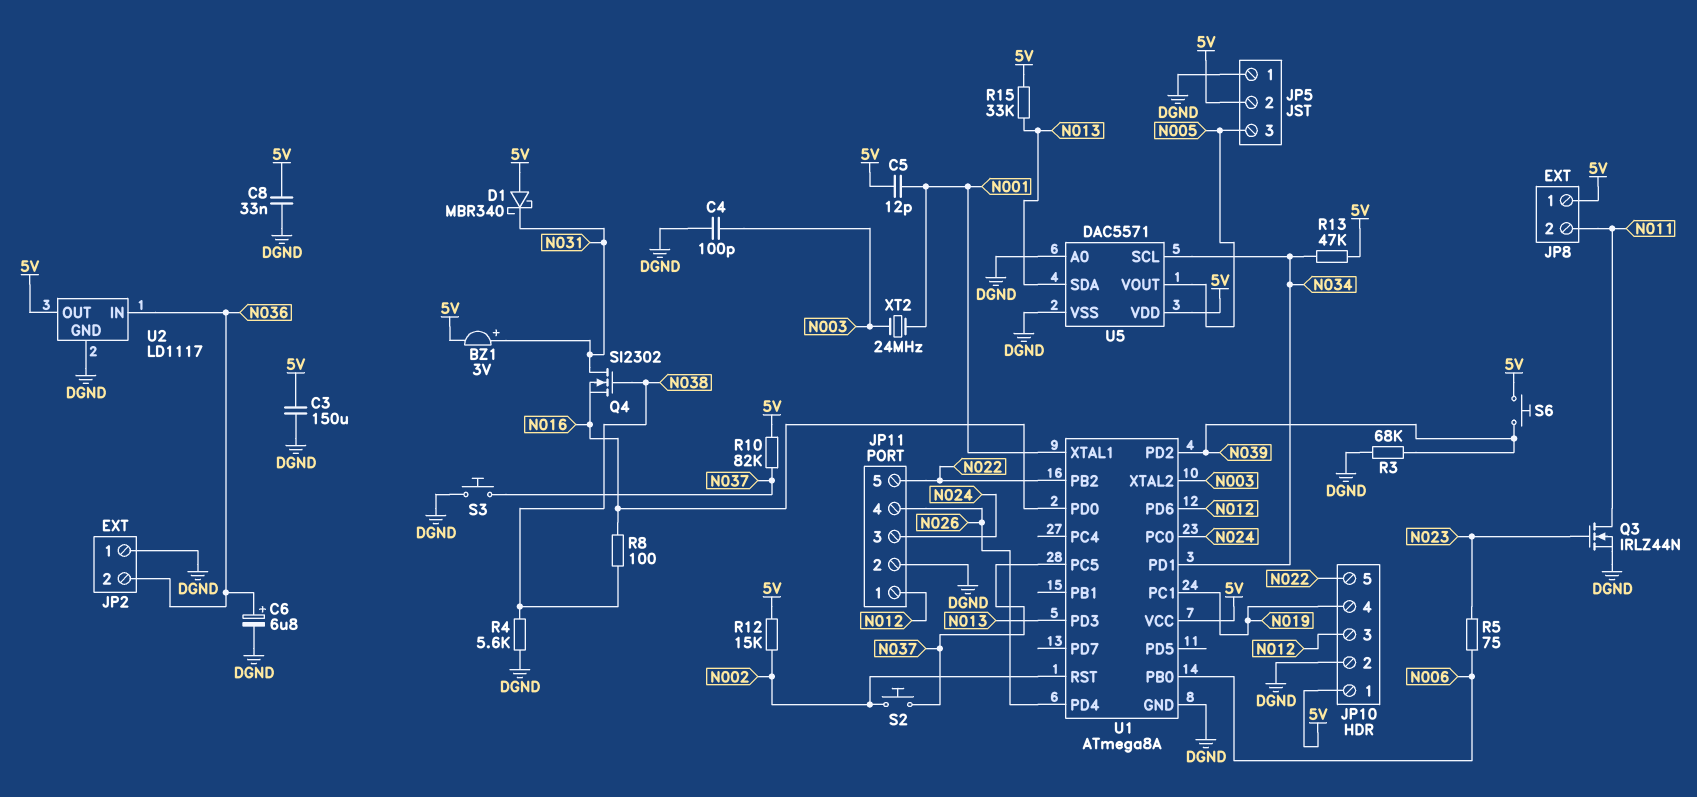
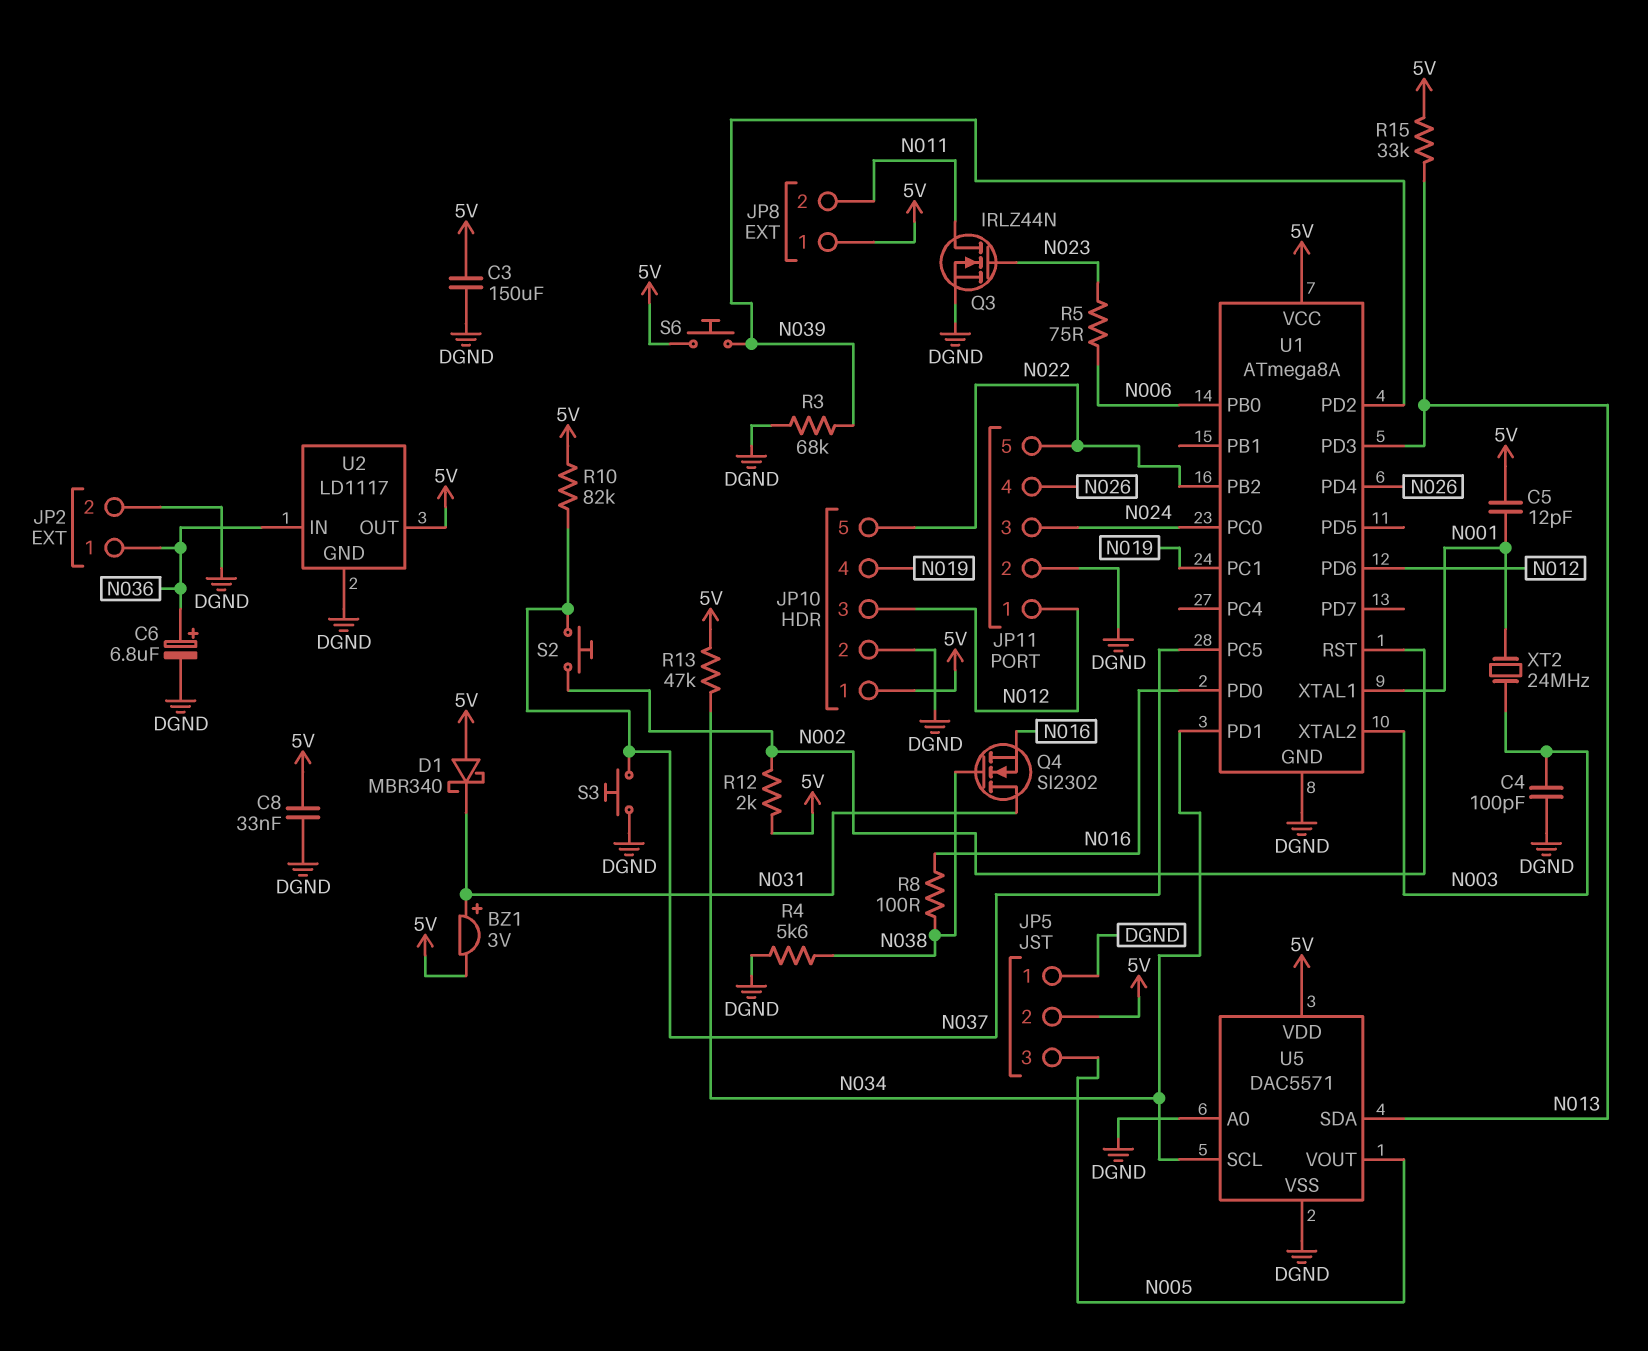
JP2 pin 1: DGND -> N036
JP2 pin 2: N036 -> DGND
R12: 15k (5V, N002) -> 2k (5V, N002)

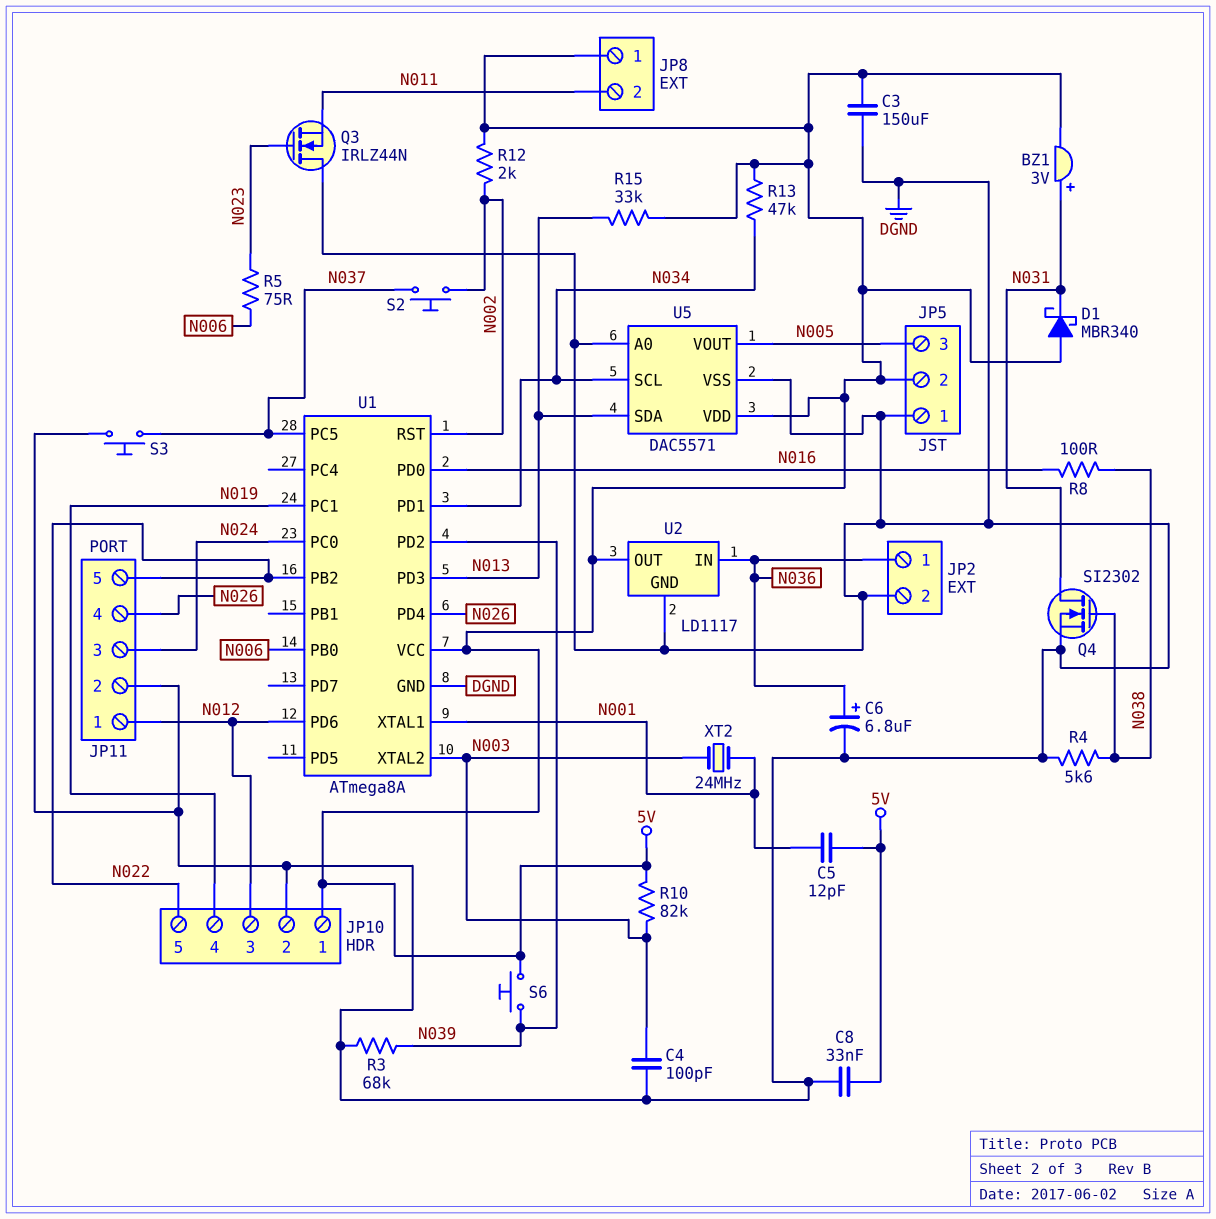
Q3: NMOS IRLZ44N (G N023, D N011, S DGND) -> NMOS IRLZ44N (G N023, D DGND, S N011)
Q4: NMOS SI2302 (G N038, D N031, S N016) -> NMOS SI2302 (G N038, D N031, S DGND)
R10: 82k (5V, N037) -> 82k (5V, N003)

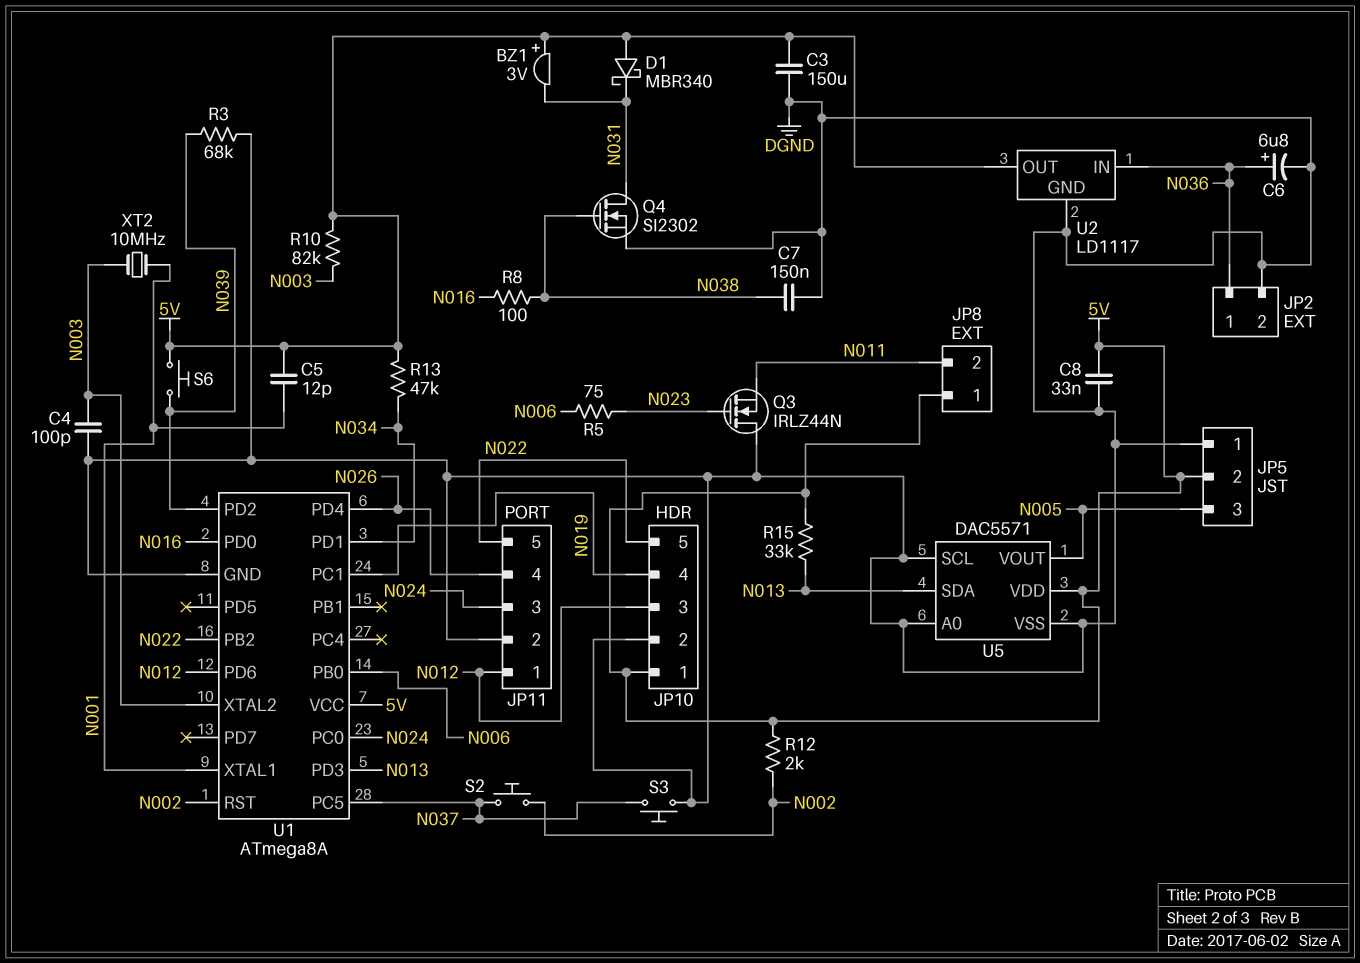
BZ1: buzzer 3V (plus N031, minus 5V) -> buzzer 3V (plus 5V, minus N031)
C7: none -> 150nF (DGND, N038)
R4: 5.6k (DGND, N038) -> none
U5 pin SCL: N034 -> DGND
XT2: 24MHz (N001, N003) -> 10MHz (N001, N003)

